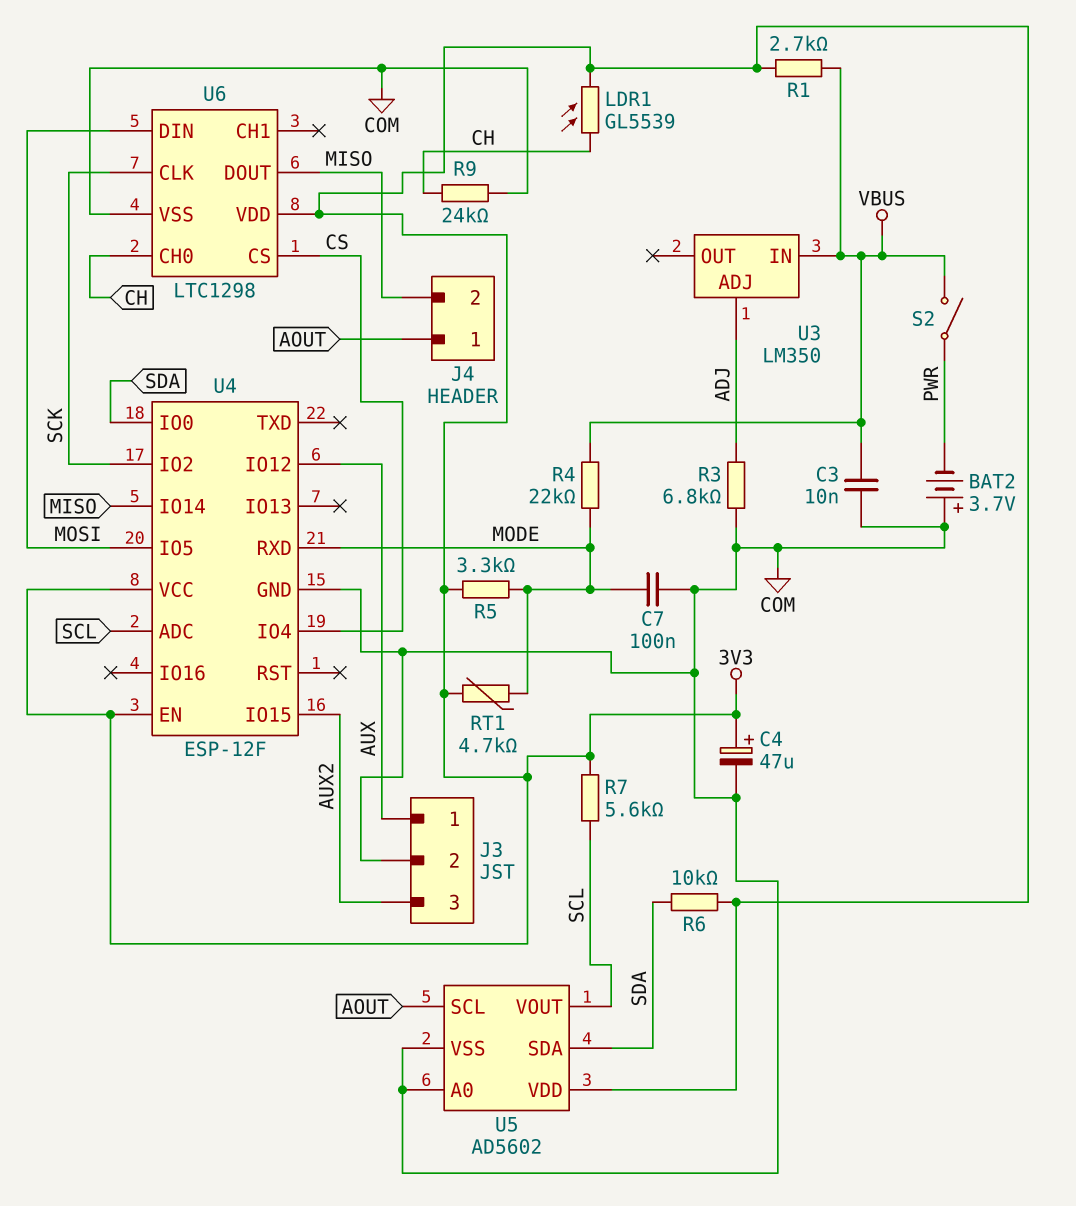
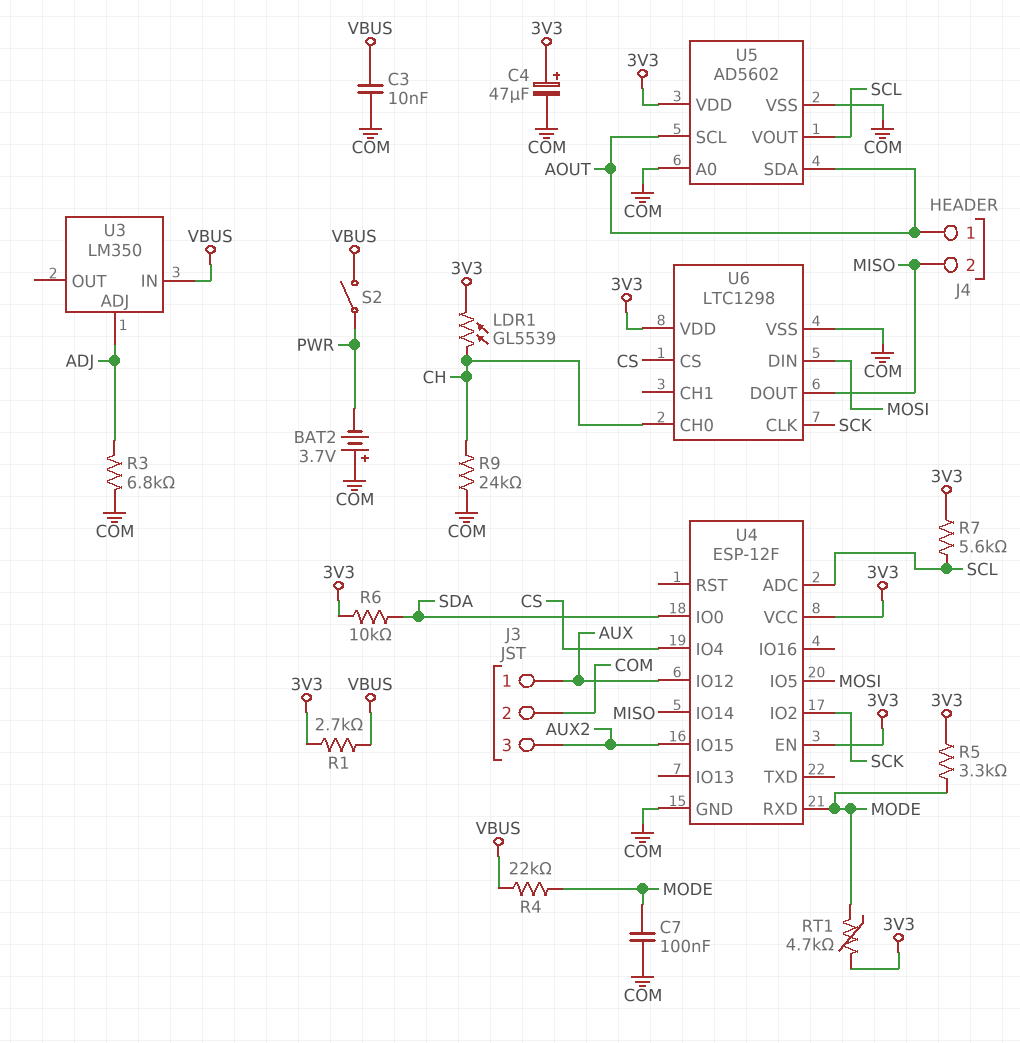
U5 pin SDA: SDA -> AOUT

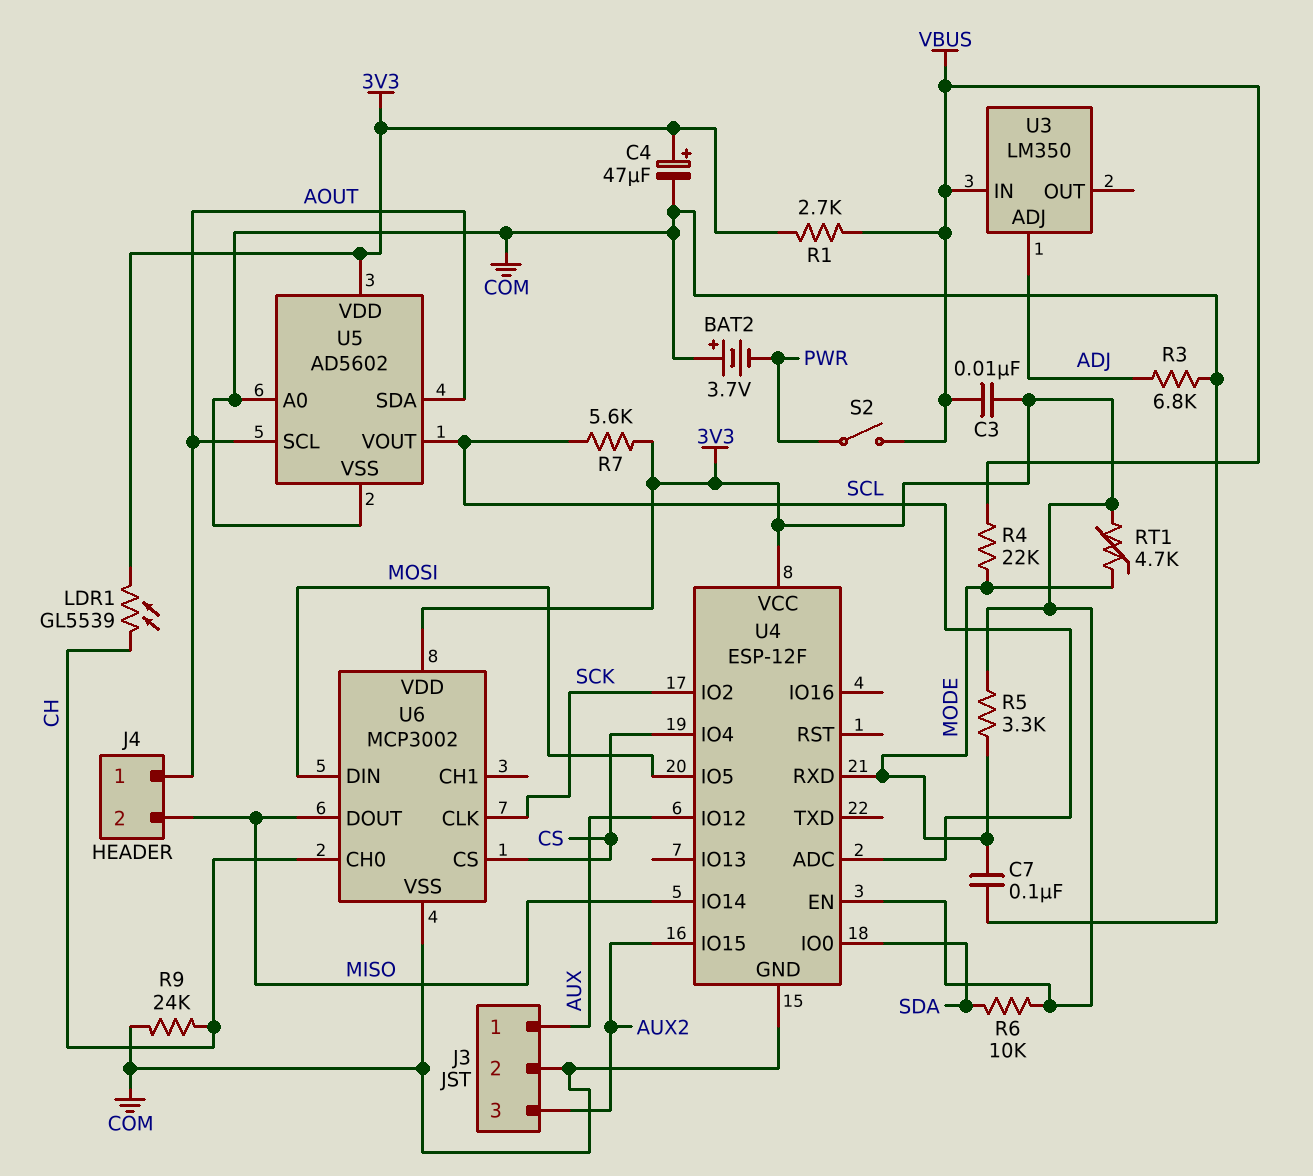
C3: 10nF (COM, VBUS) -> 10nF (3V3, VBUS)
U6: LTC1298 -> MCP3002

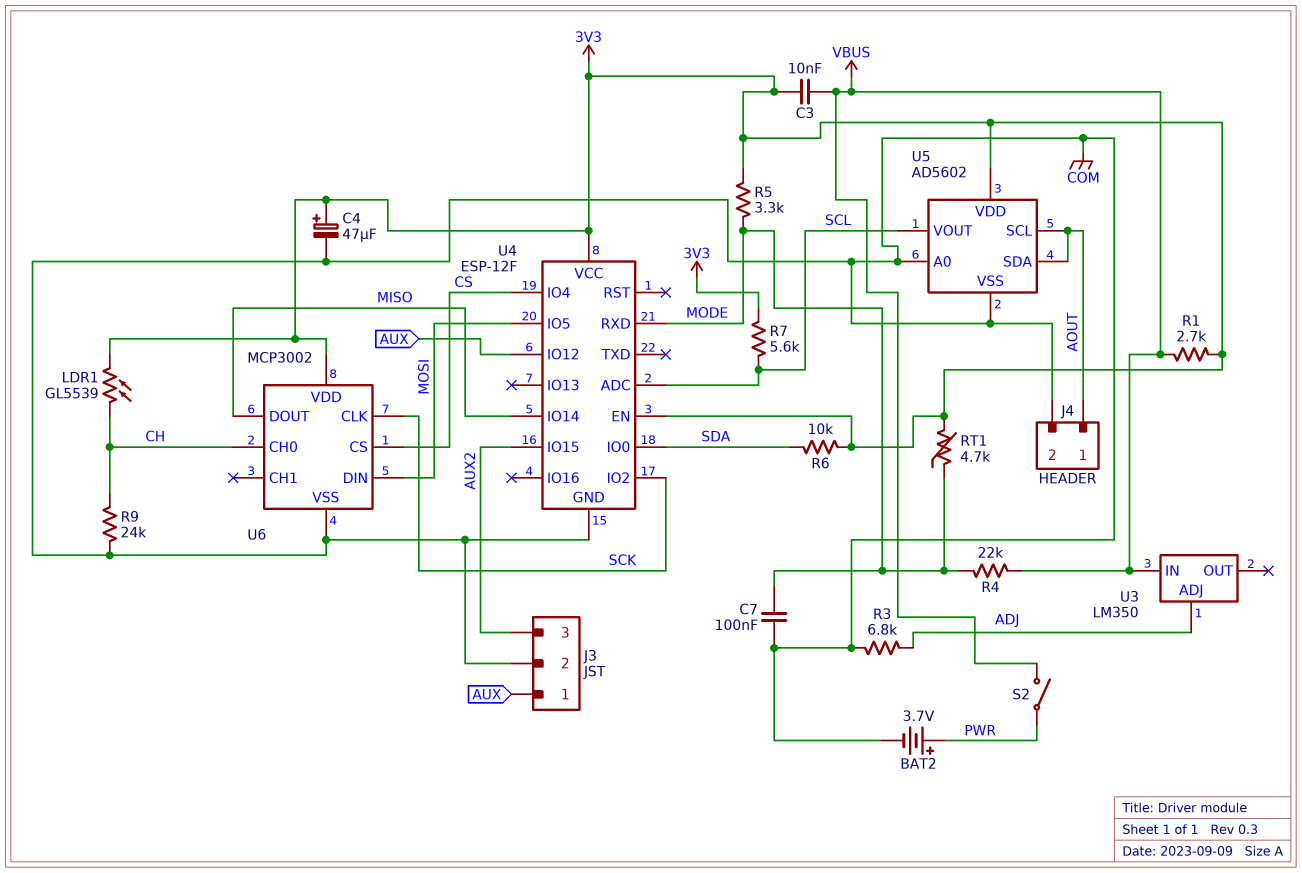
BAT2: 3.7V (plus COM, minus PWR) -> 3.7V (plus PWR, minus COM)
J4 pin 2: MISO -> COM

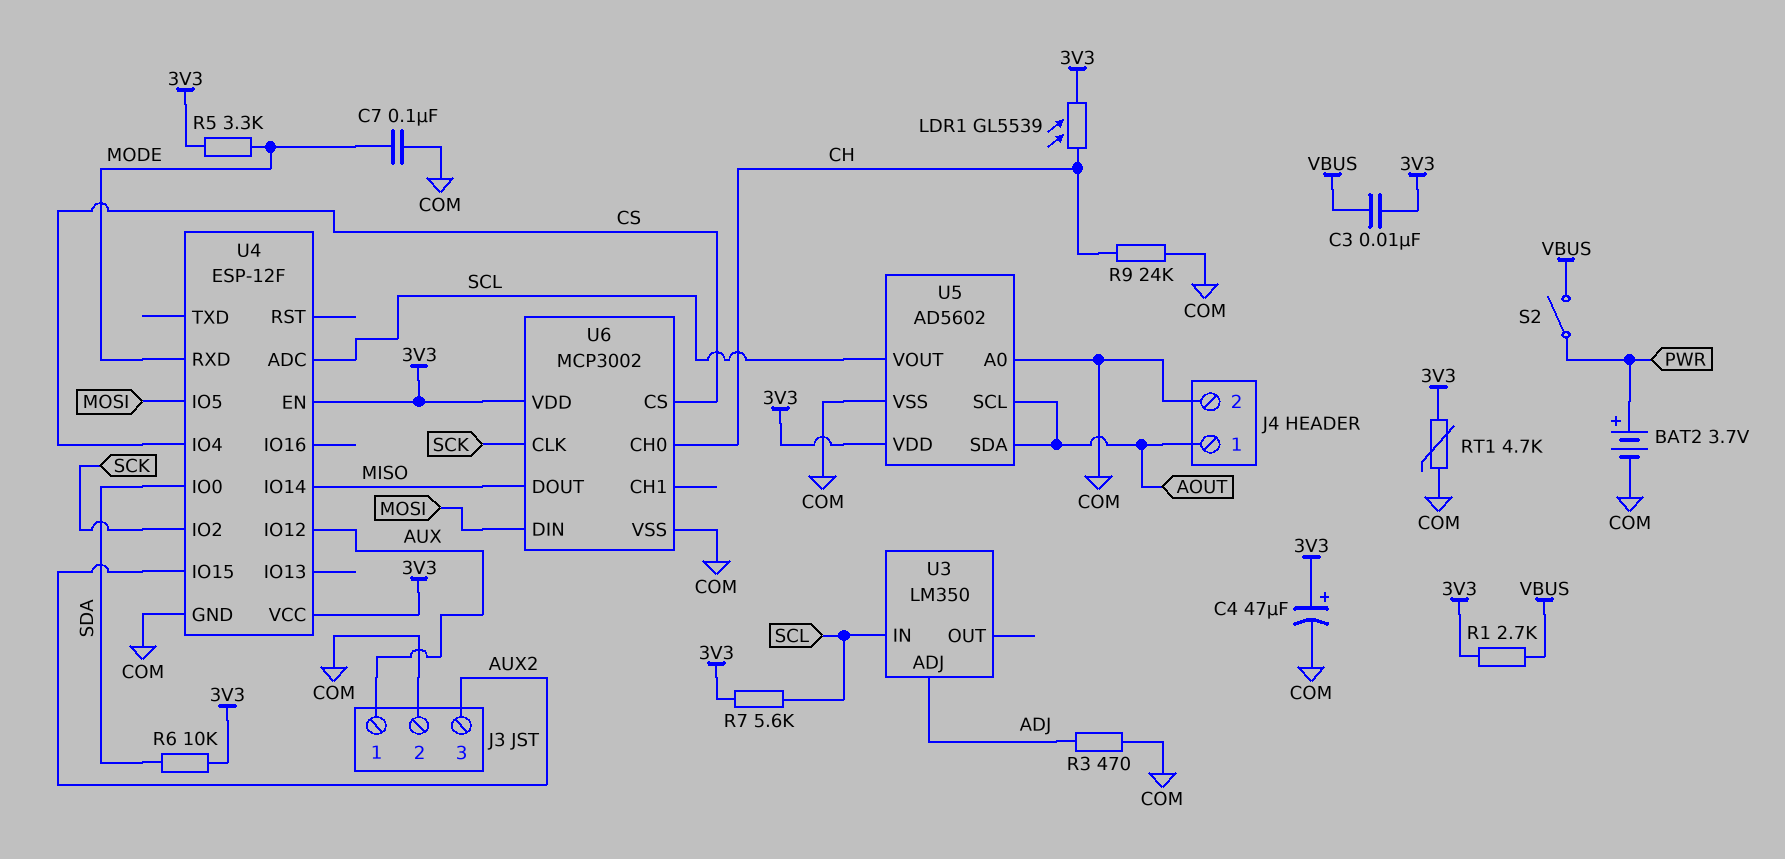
R3: 6.8k (ADJ, COM) -> 470 (ADJ, COM)
R4: 22k (MODE, VBUS) -> none
RT1: 4.7k (3V3, MODE) -> 4.7k (3V3, COM)
U3 pin IN: VBUS -> SCL

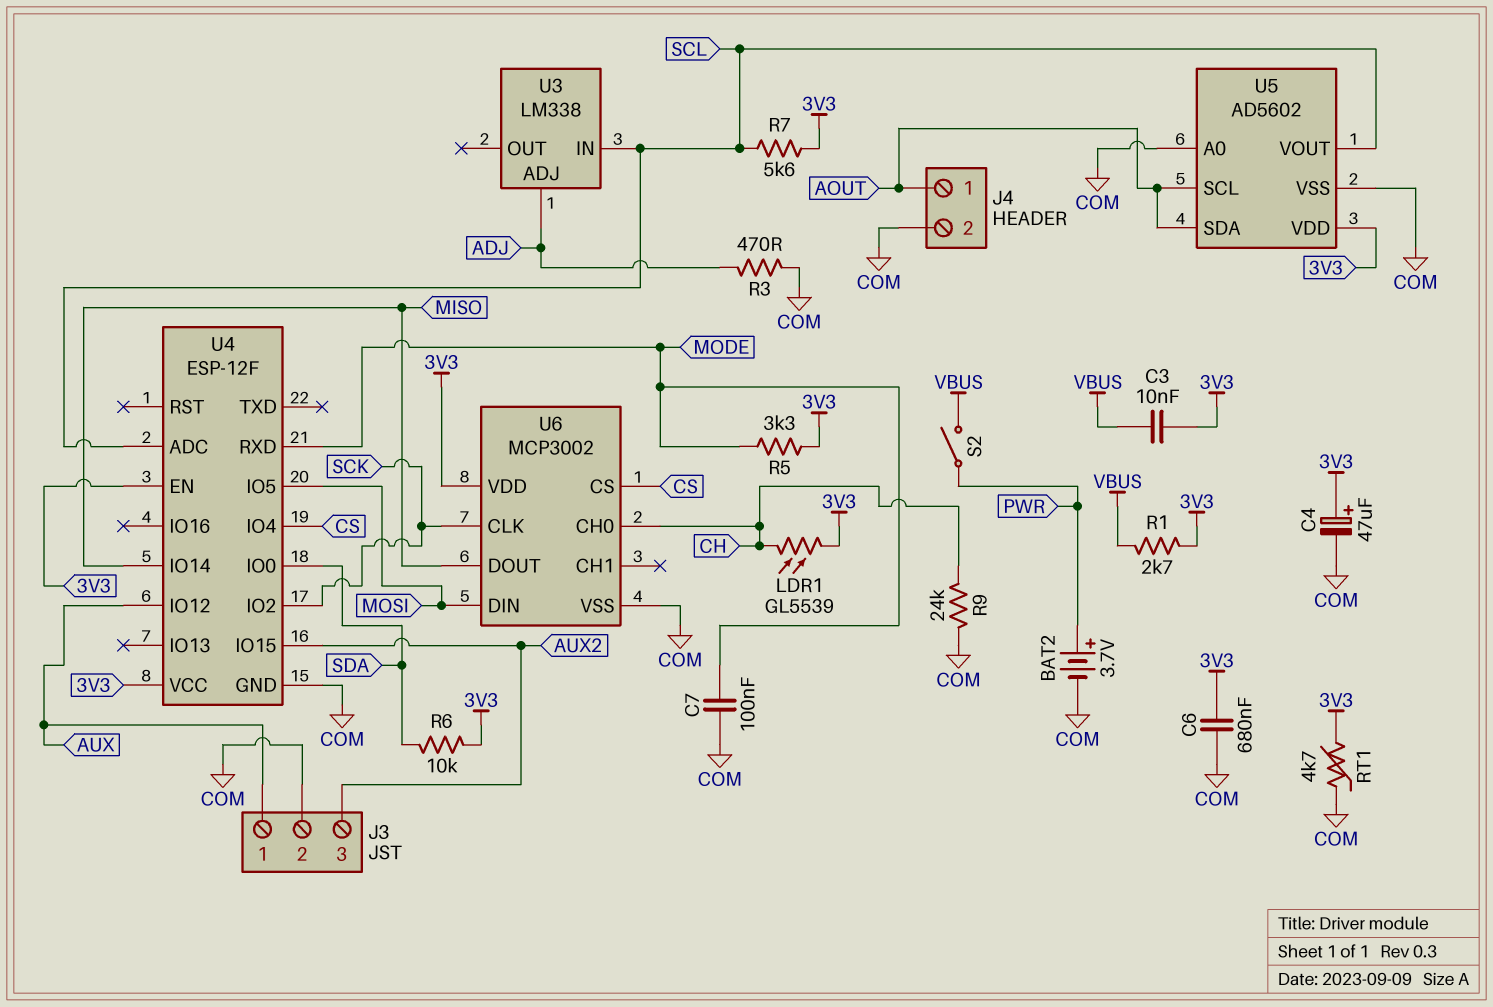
C6: none -> 680nF (3V3, COM)
U3: LM350 -> LM338

